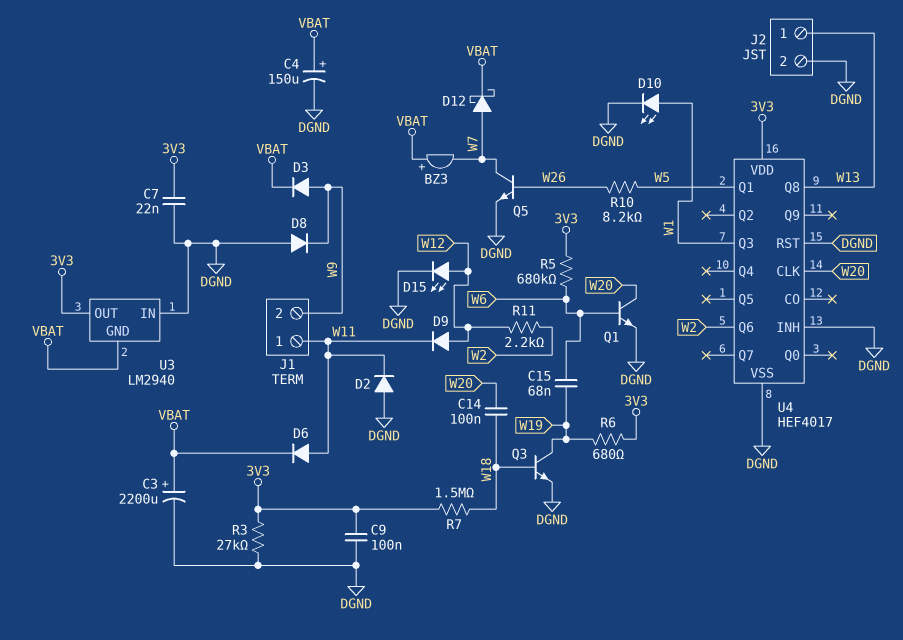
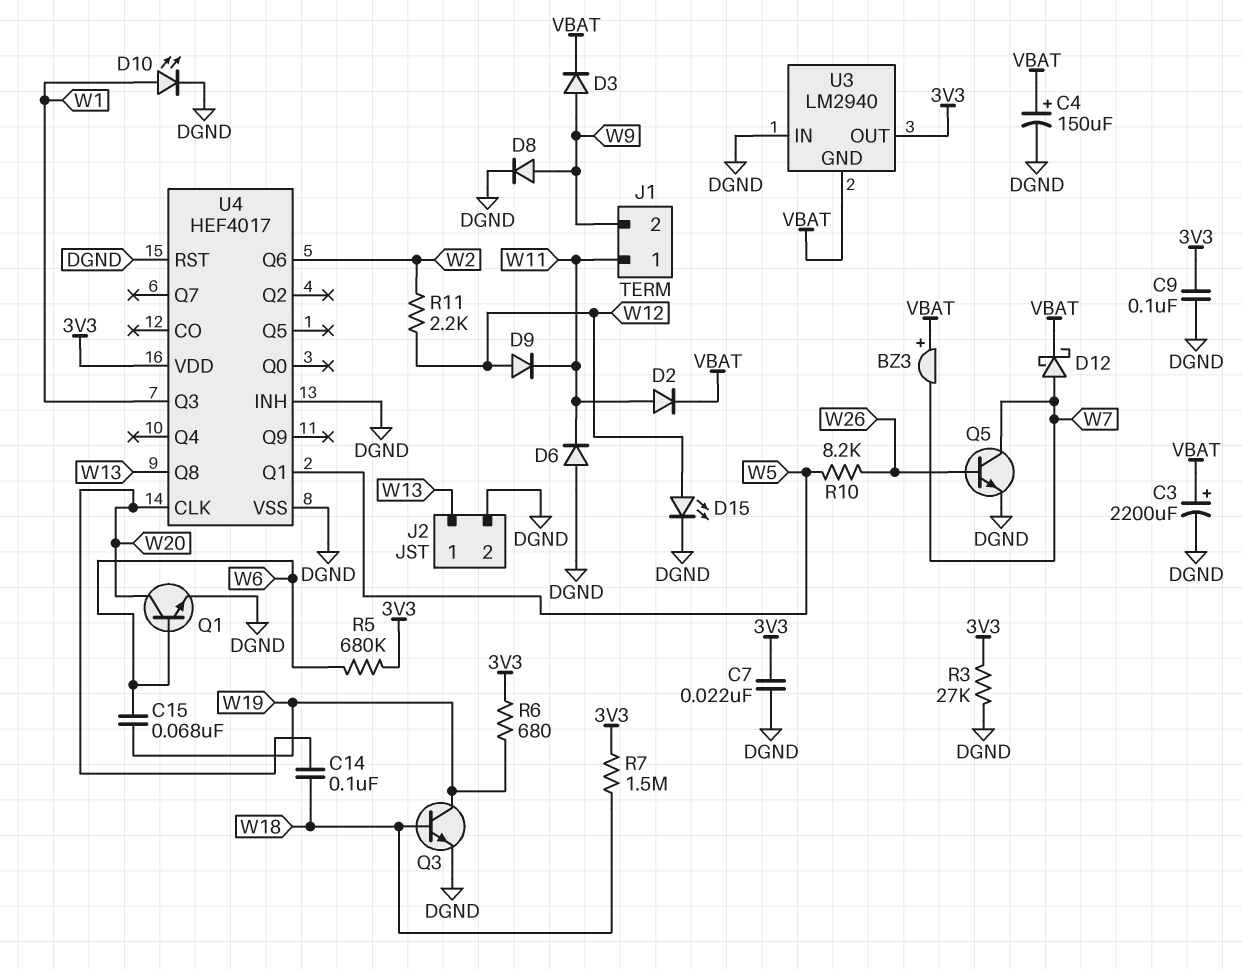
D2: diode (A DGND, K W11) -> diode (A W11, K VBAT)
D6: diode (A W11, K VBAT) -> diode (A DGND, K W11)
D8: diode (A DGND, K W9) -> diode (A W9, K DGND)

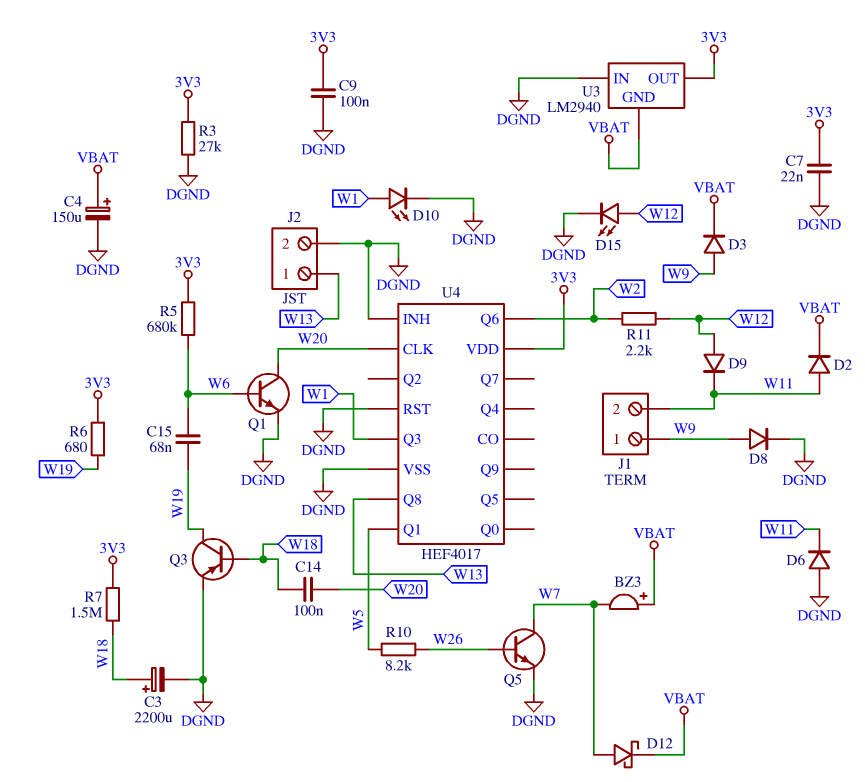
C3: 2200uF (plus VBAT, minus DGND) -> 2200uF (plus W18, minus DGND)
J1 pin 1: W11 -> W9
J1 pin 2: W9 -> W11
Q3: NPN (B W18, C W19, E DGND) -> PNP (B W18, C W19, E DGND)

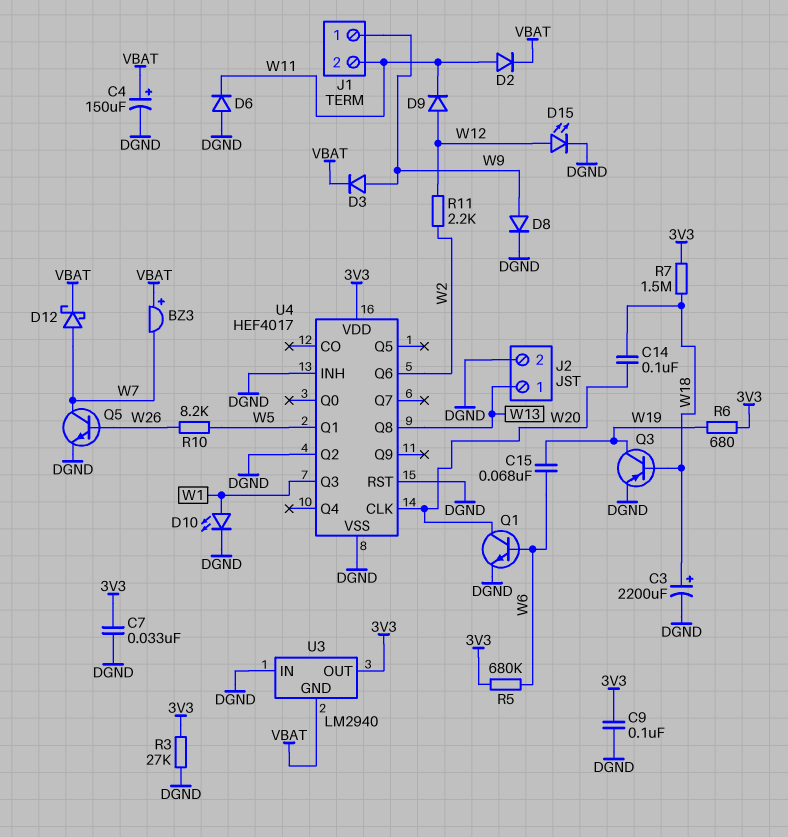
C7: 22nF (3V3, DGND) -> 33nF (3V3, DGND)
U4 pin Q2: none -> DGND

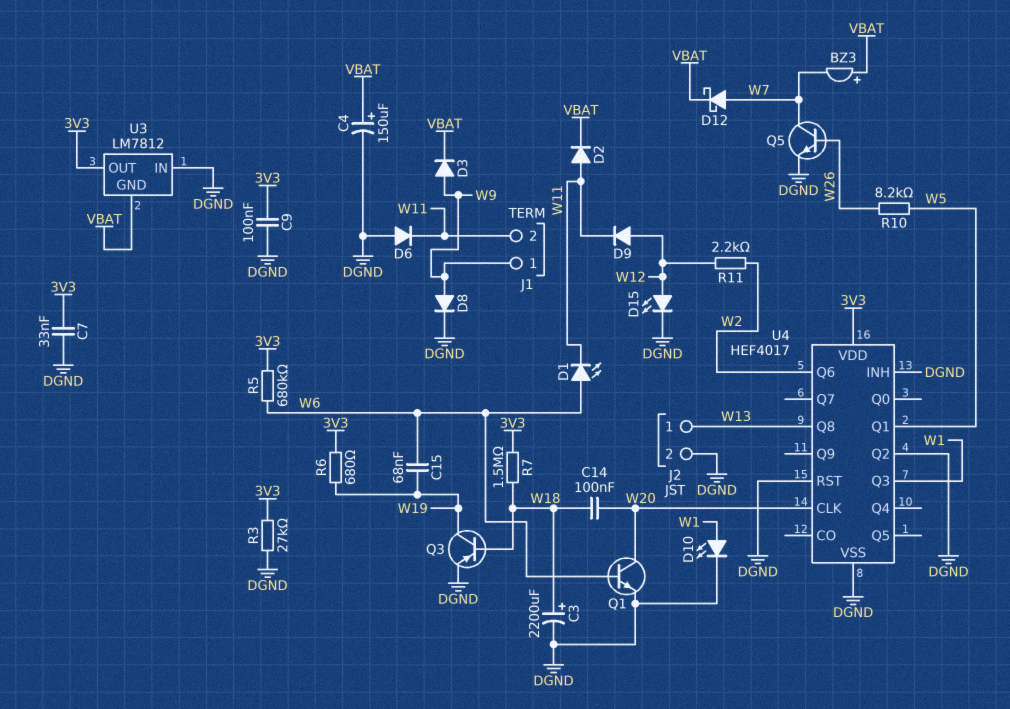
D1: none -> LED (A W6, K W11)
U3: LM2940 -> LM7812

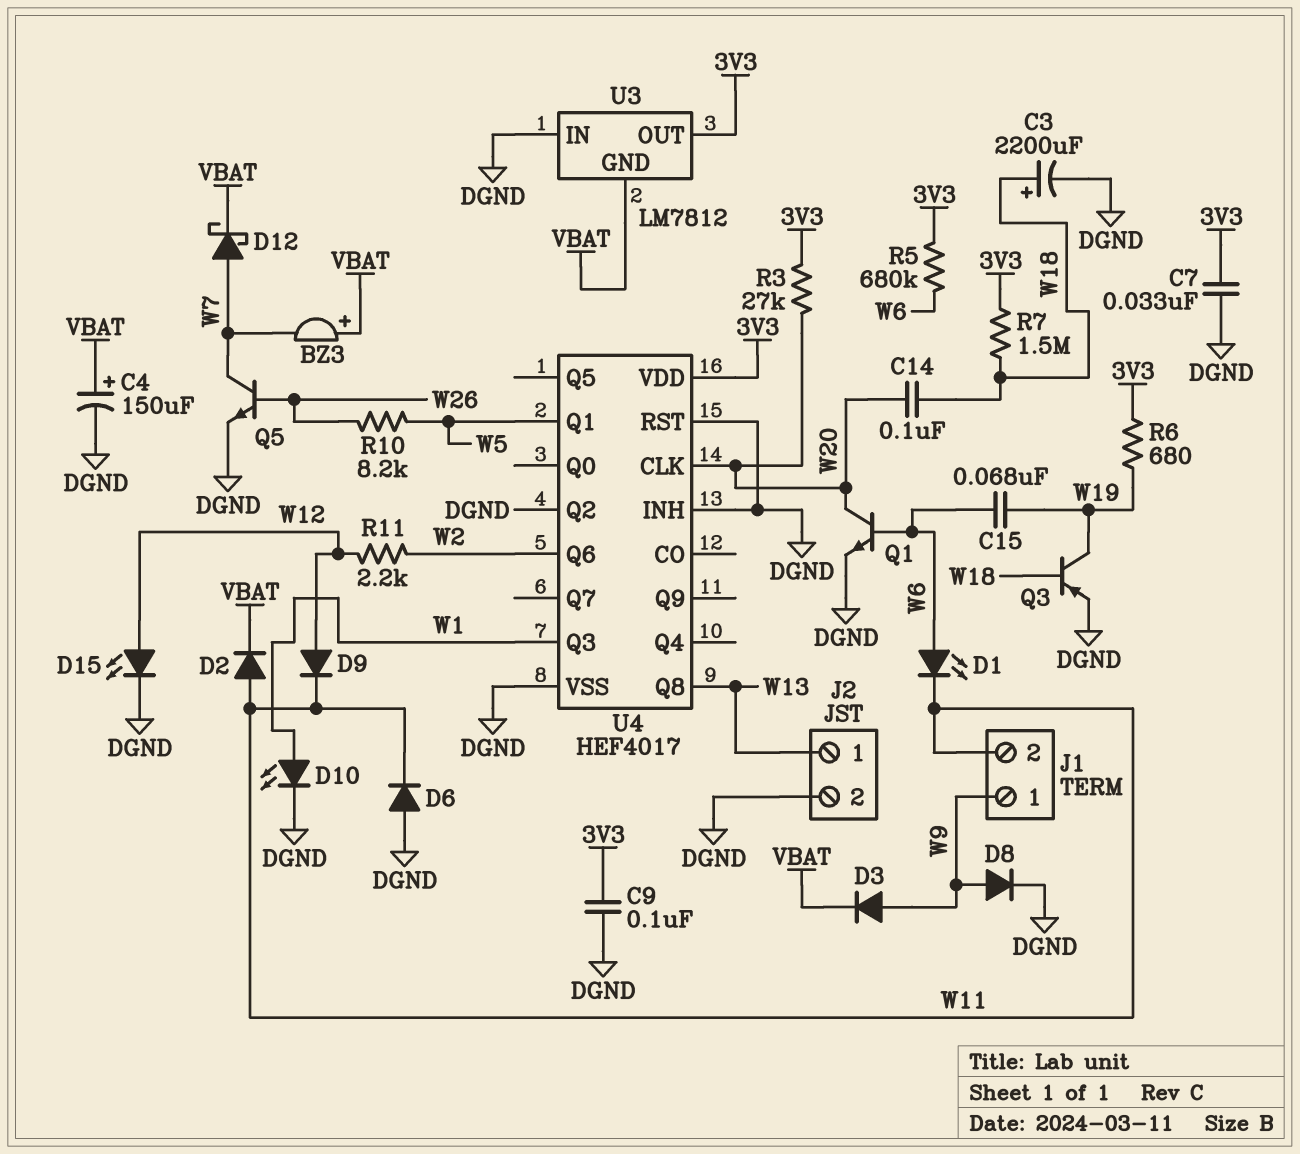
R3: 27k (3V3, DGND) -> 27k (3V3, W20)

